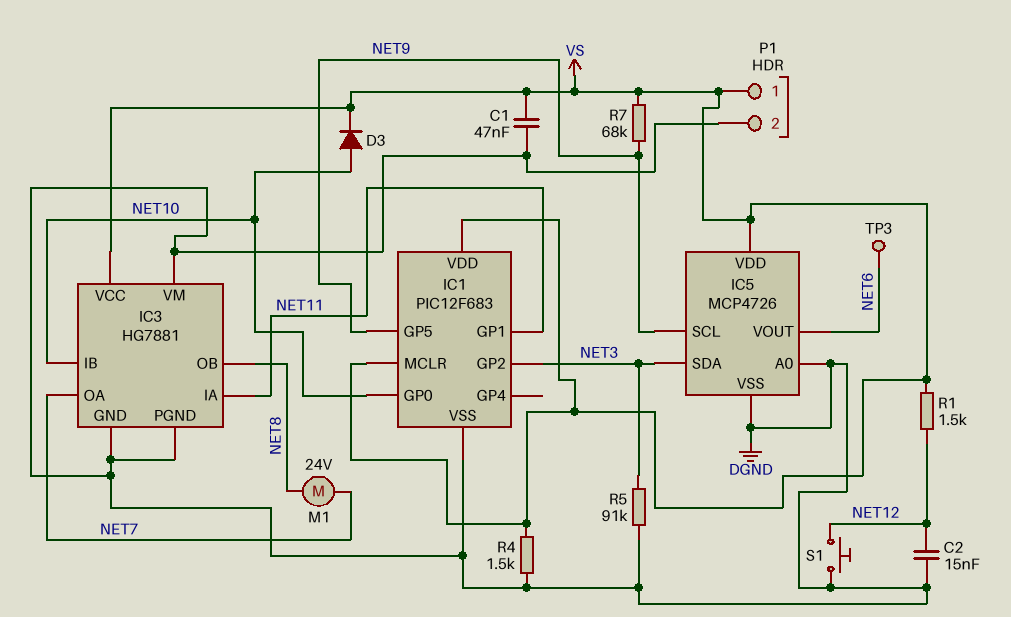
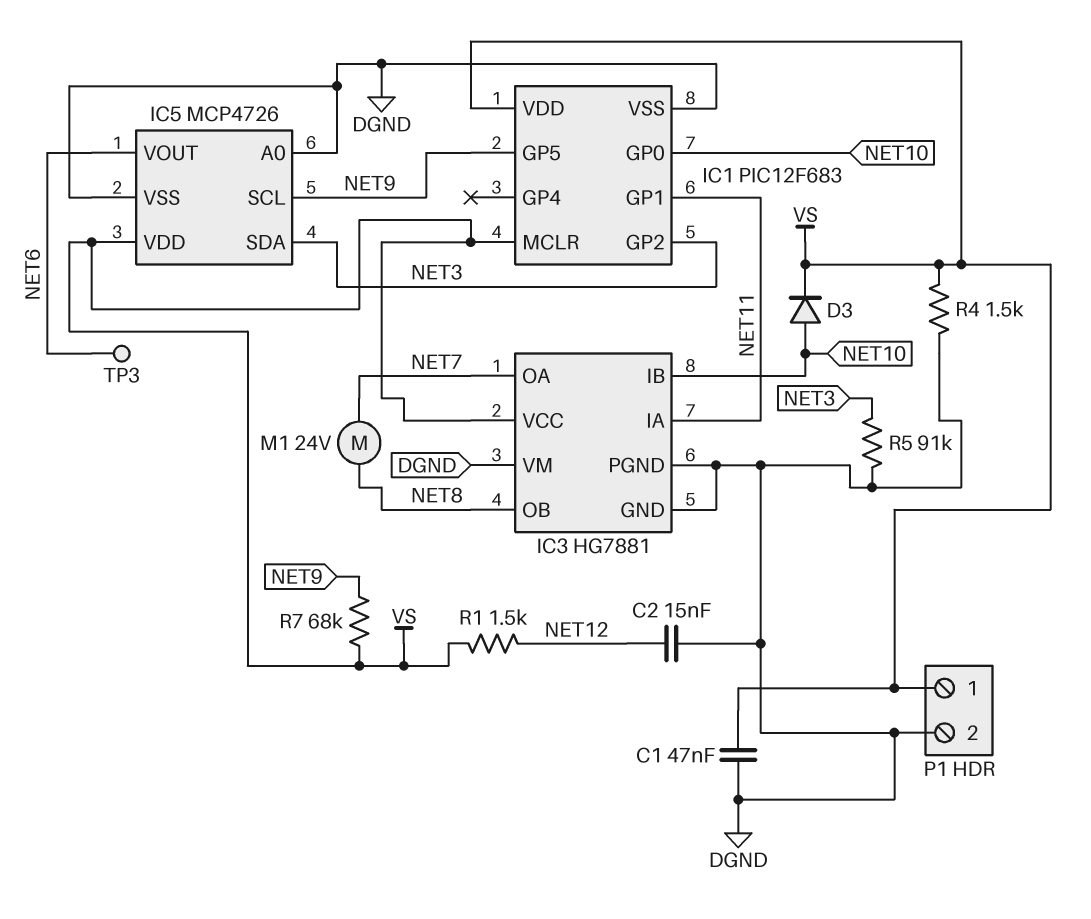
S1: button (DGND, NET12) -> none

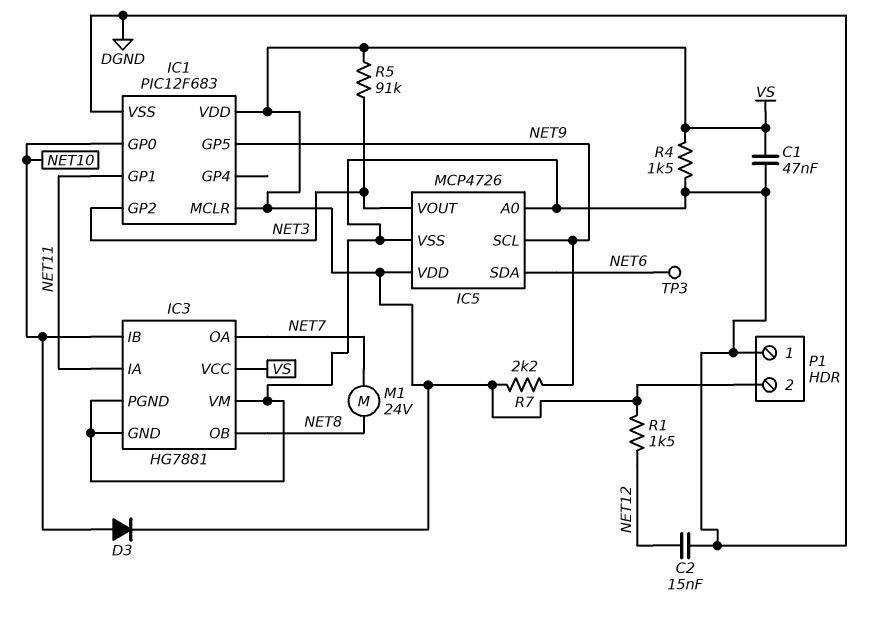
IC5 pin SDA: NET3 -> NET6
IC5 pin VOUT: NET6 -> NET3
P1 pin 1: VS -> DGND
P1 pin 2: DGND -> VS
R5: 91k (DGND, NET3) -> 91k (NET3, VS)
R7: 68k (NET9, VS) -> 2.2k (NET9, VS)

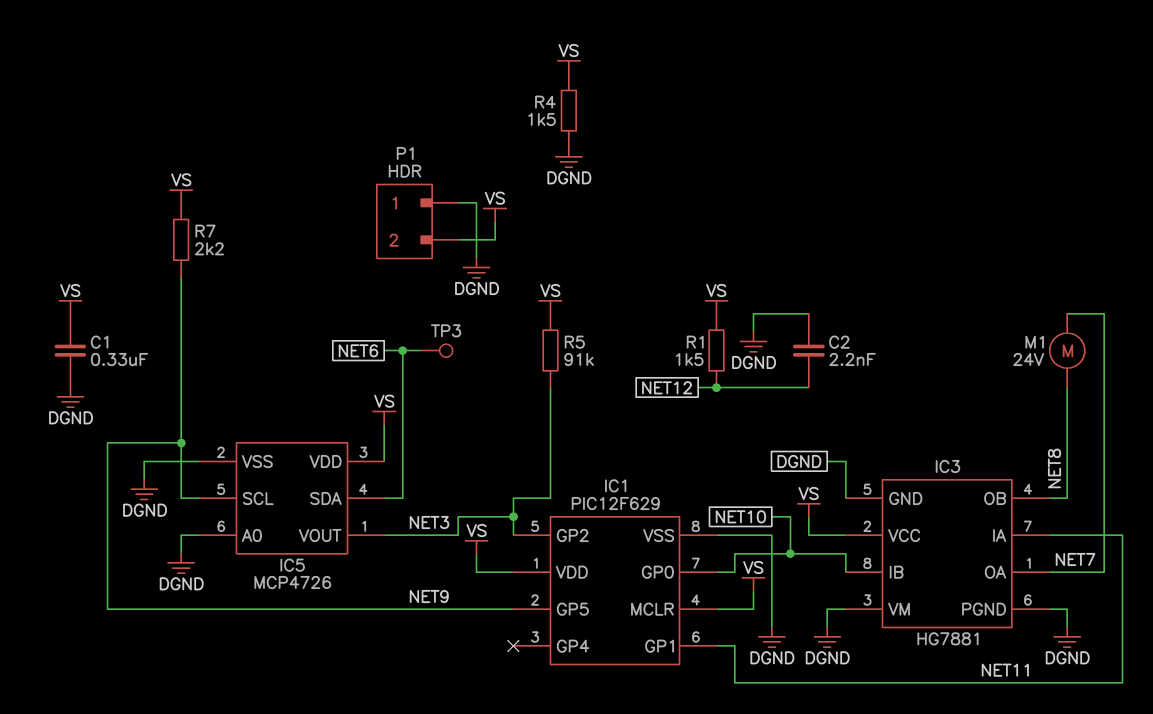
C1: 47nF (DGND, VS) -> 330nF (DGND, VS)
C2: 15nF (DGND, NET12) -> 2.2nF (DGND, NET12)
D3: diode (A NET10, K VS) -> none
IC1: PIC12F683 -> PIC12F629

